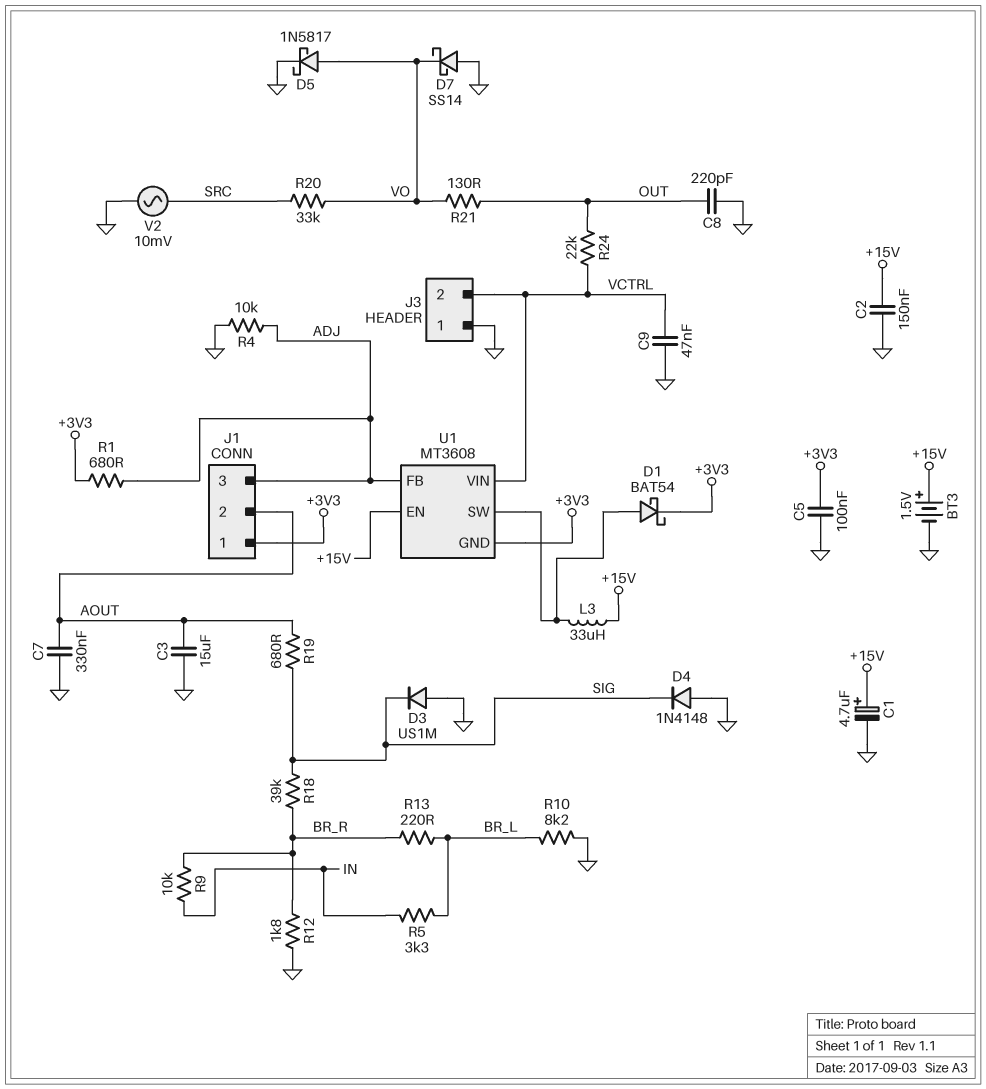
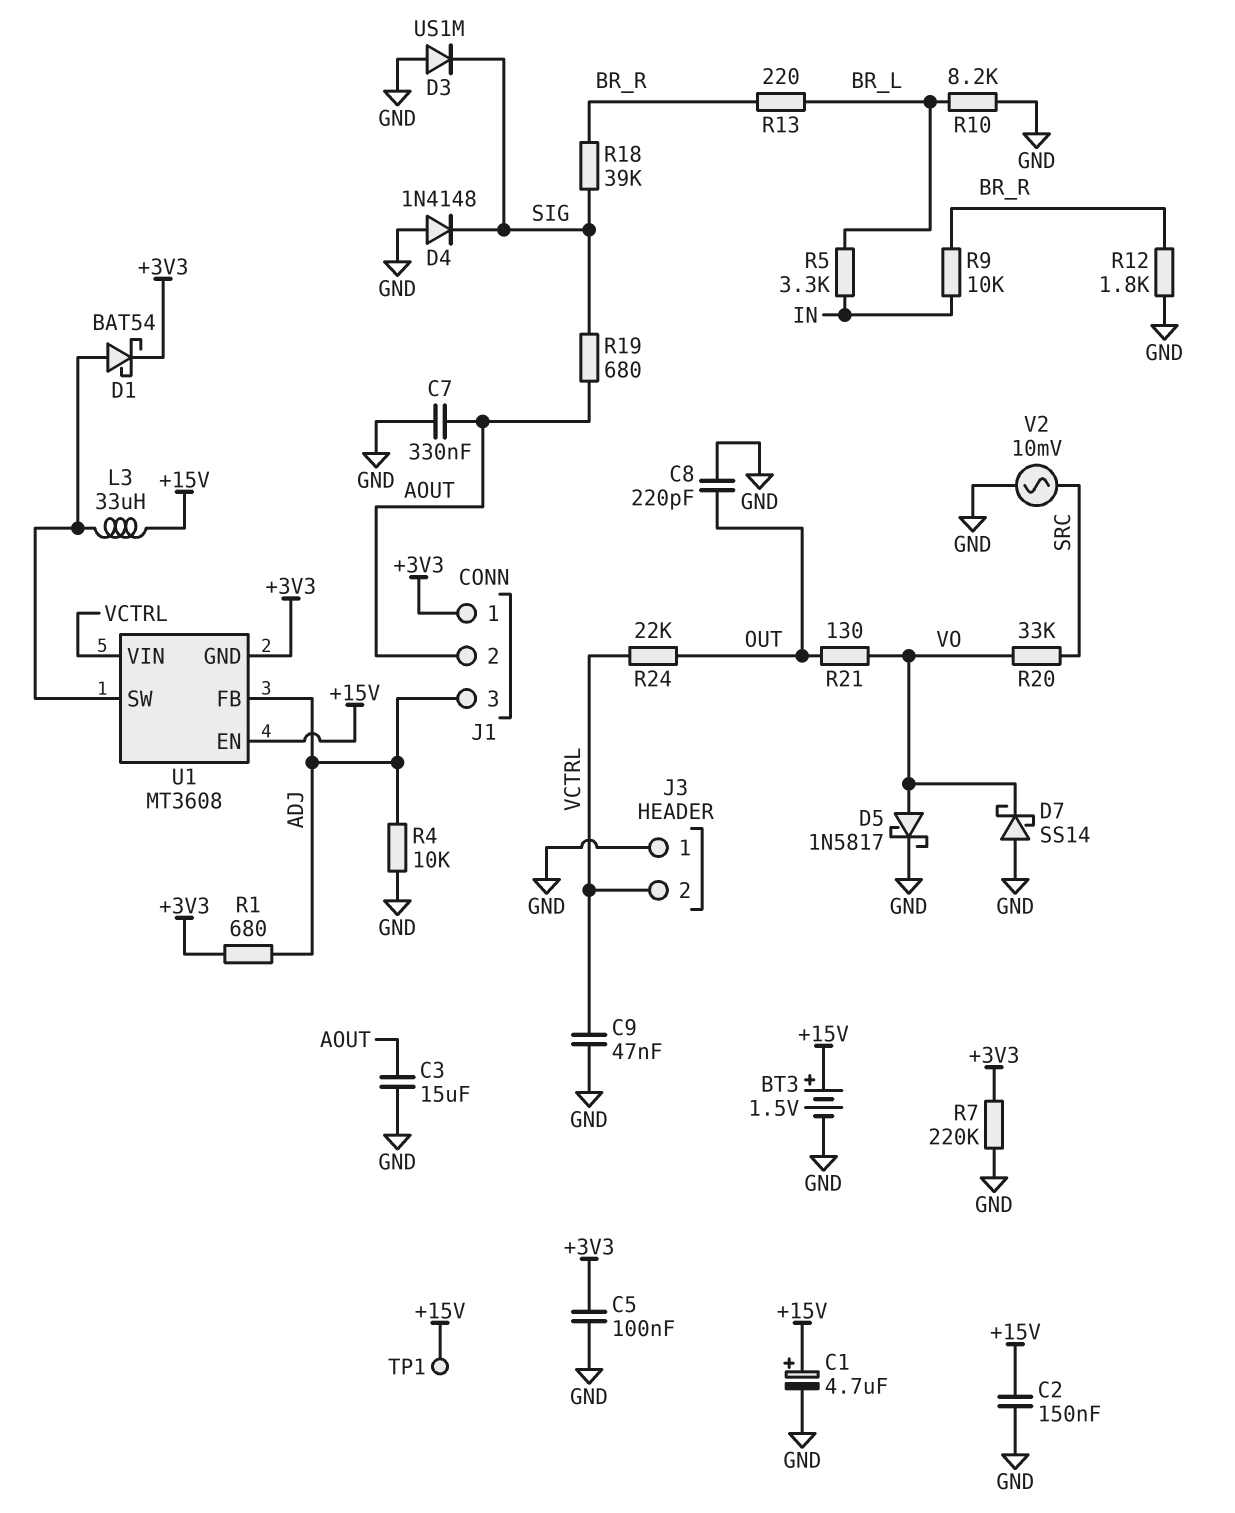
R7: none -> 220k (+3V3, GND)
TP1: none -> test point (+15V)

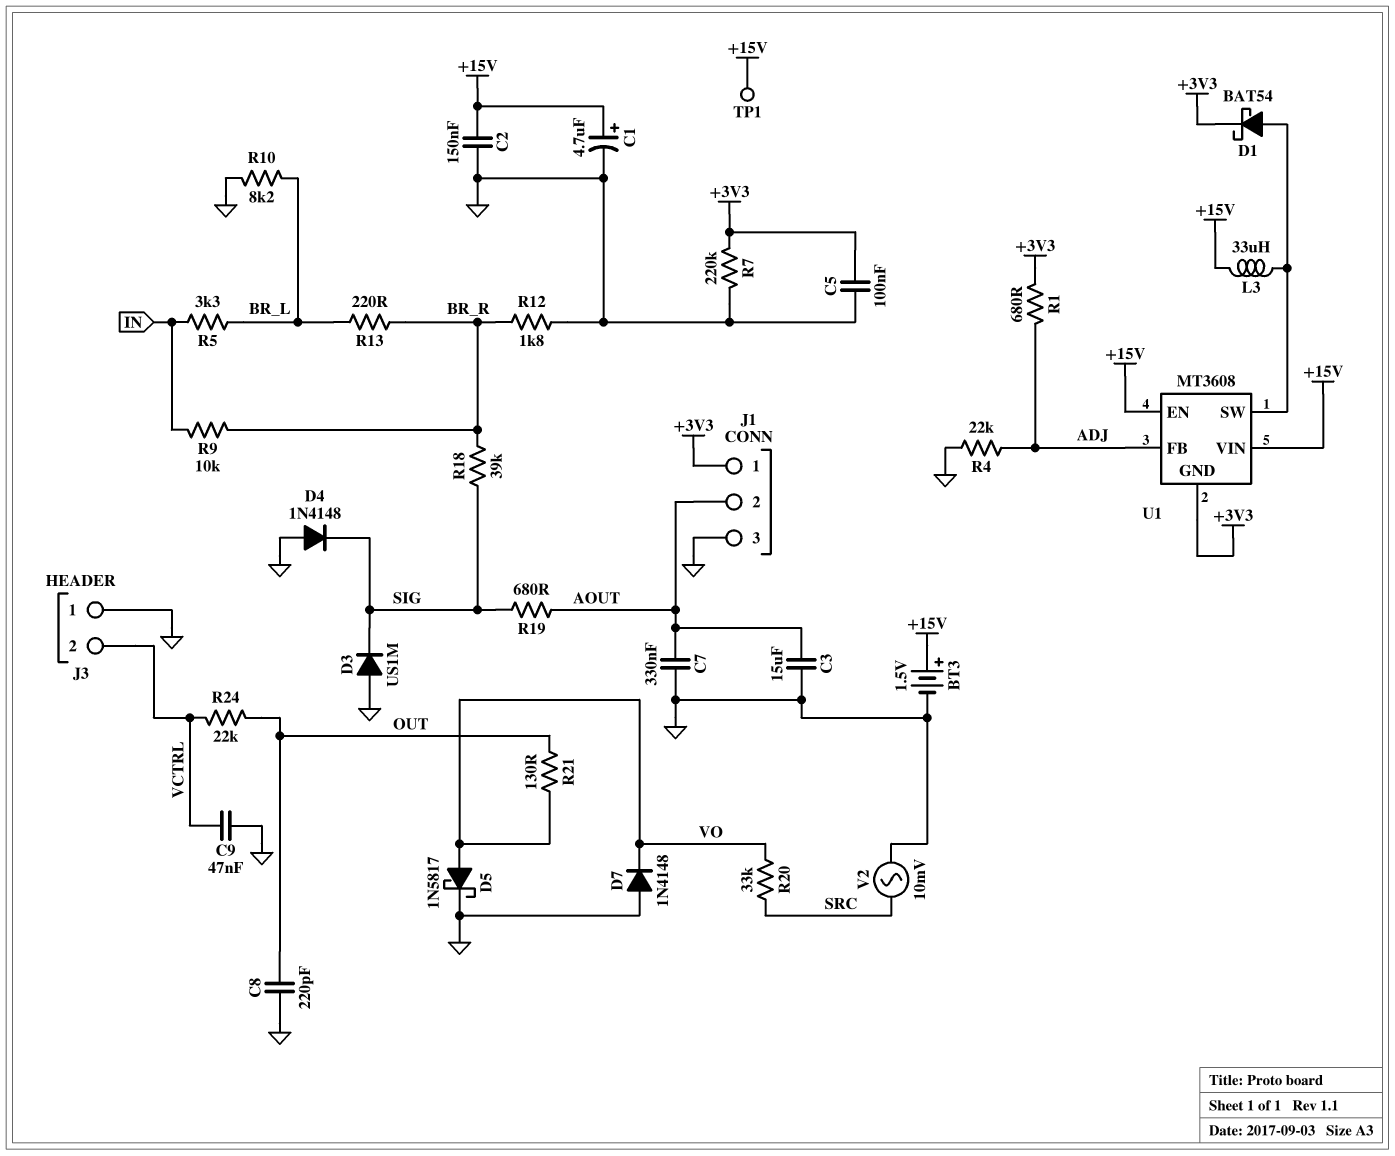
D7: schottky SS14 (A GND, K VO) -> diode 1N4148 (A GND, K VO)
J1 pin 3: ADJ -> GND
R4: 10k (ADJ, GND) -> 22k (ADJ, GND)
U1 pin VIN: VCTRL -> +15V

